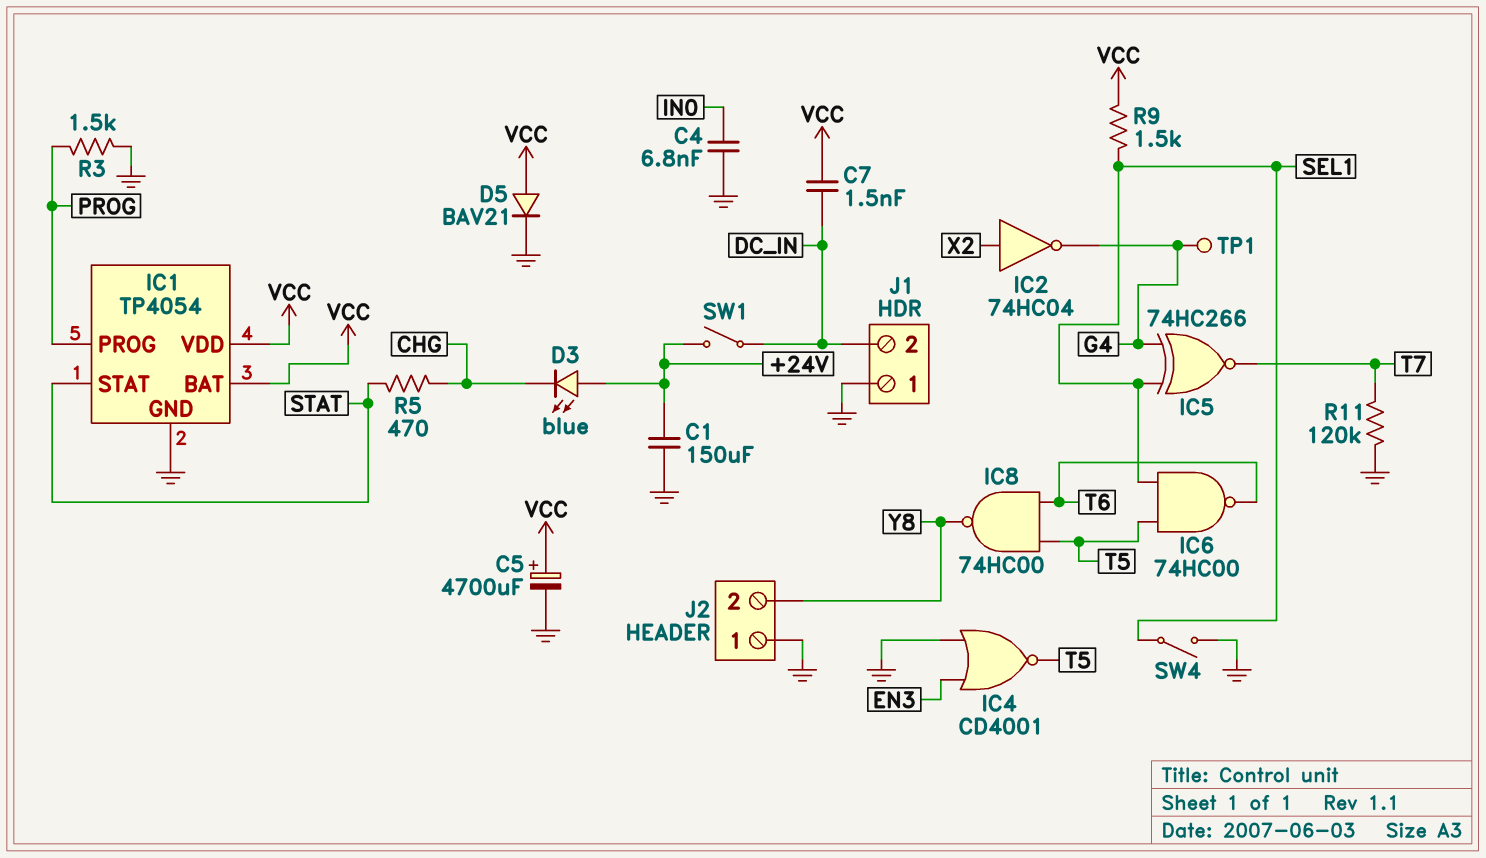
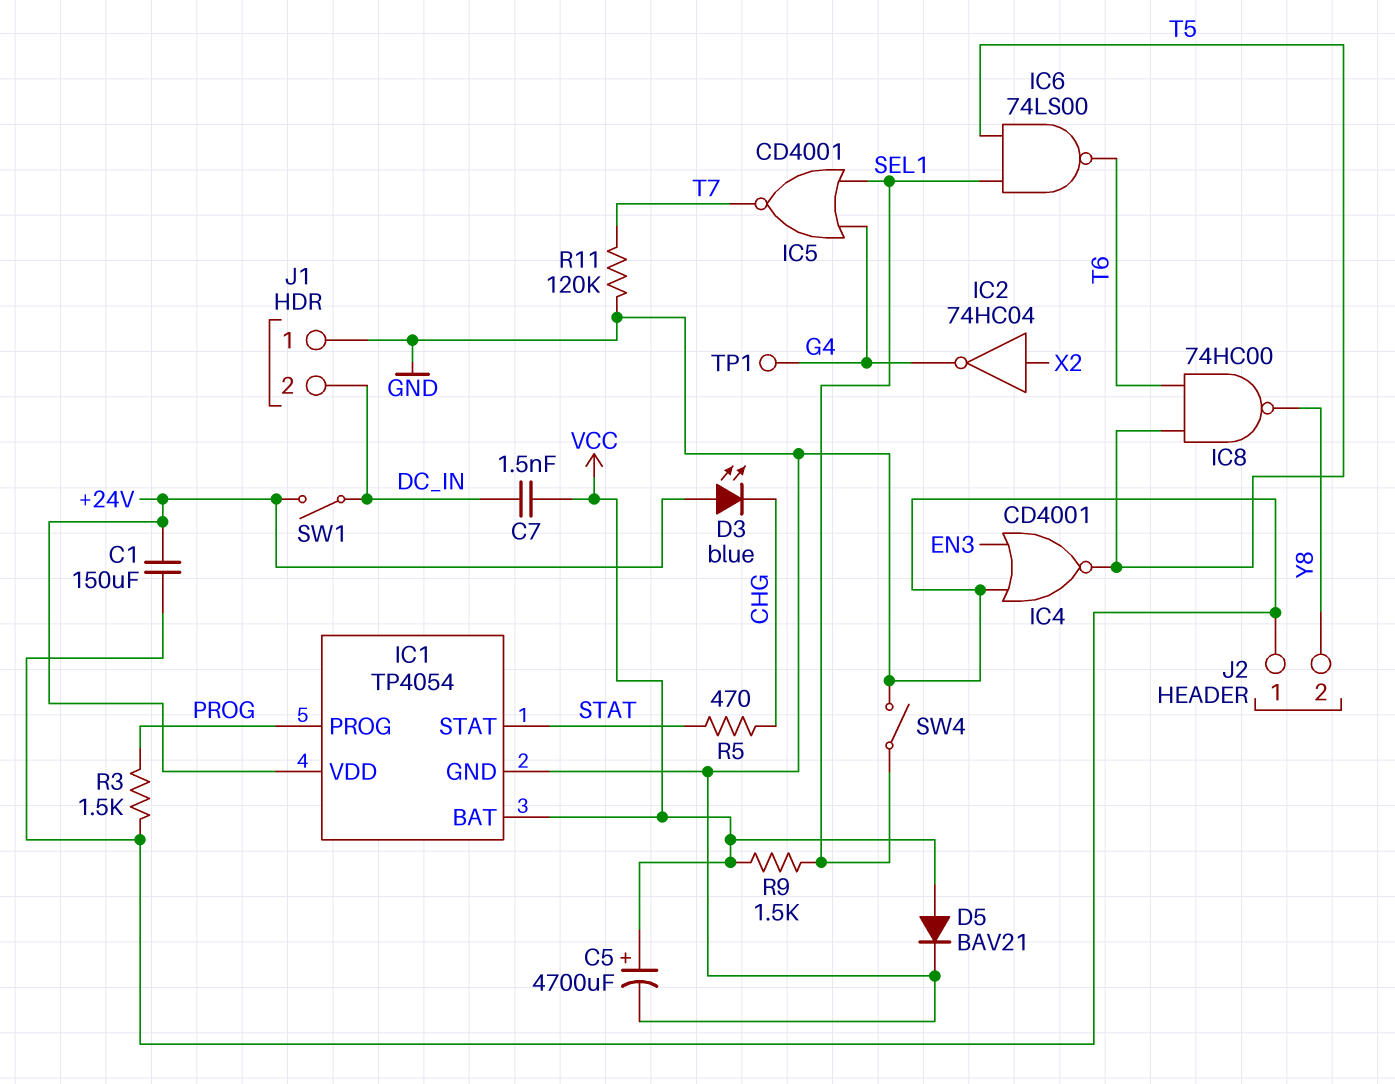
C4: 6.8nF (GND, IN0) -> none
IC1 pin VDD: VCC -> +24V
IC5: XNOR 74HC266 (in G4, in SEL1, out T7) -> NOR CD4001 (in G4, in SEL1, out T7)
IC6: NAND 74HC00 (in SEL1, in T5, out T6) -> NAND 74LS00 (in SEL1, in T5, out T6)

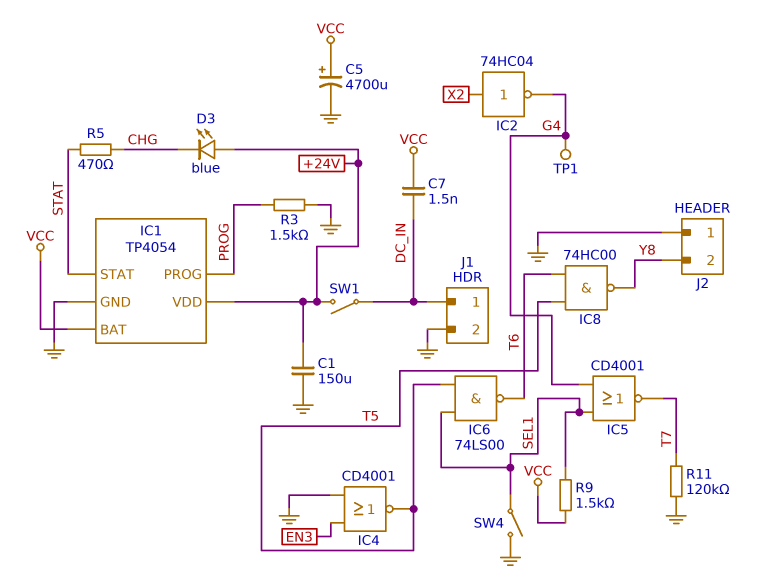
D5: diode BAV21 (A VCC, K GND) -> none
J1 pin 1: GND -> DC_IN
J1 pin 2: DC_IN -> GND

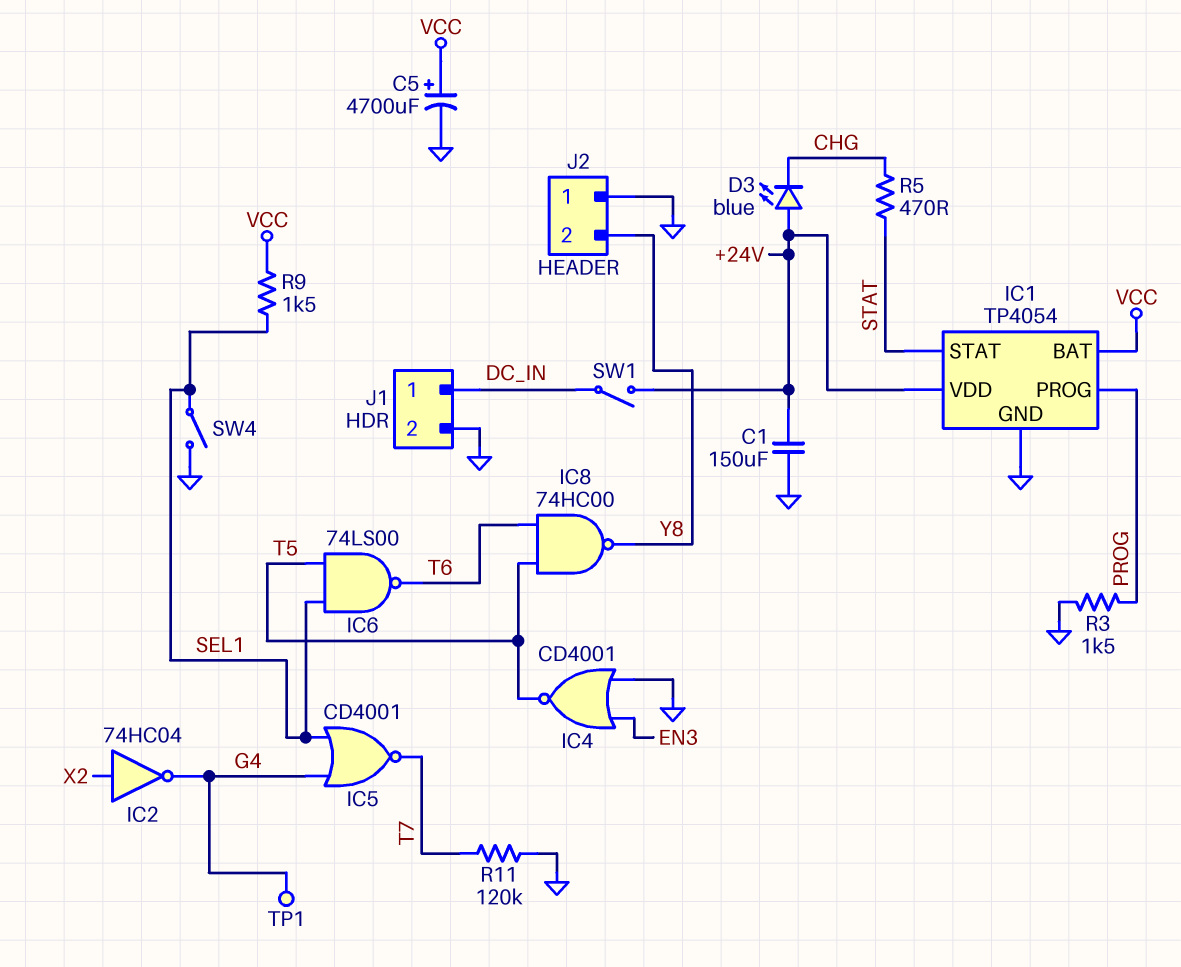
C7: 1.5nF (DC_IN, VCC) -> none

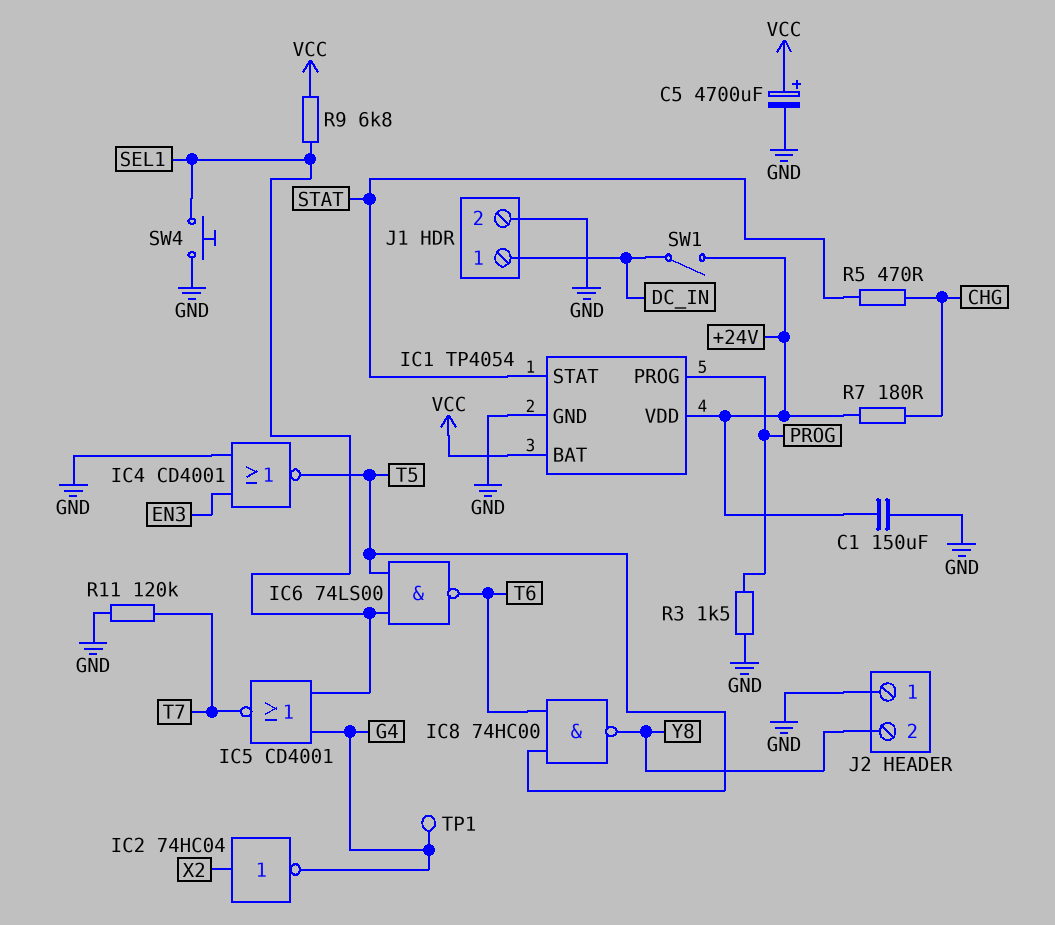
D3: LED blue (A +24V, K CHG) -> none
R7: none -> 180 (+24V, CHG)
R9: 1.5k (SEL1, VCC) -> 6.8k (SEL1, VCC)
SW4: switch (GND, SEL1) -> button (GND, SEL1)

